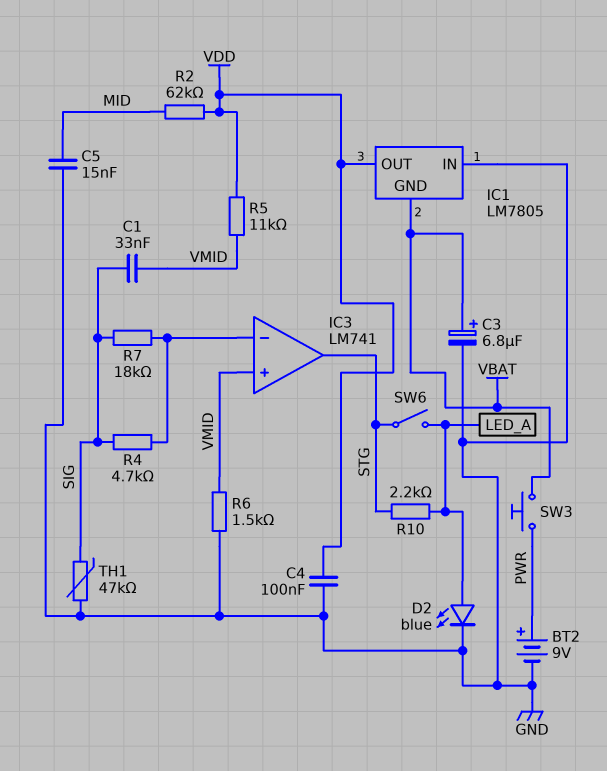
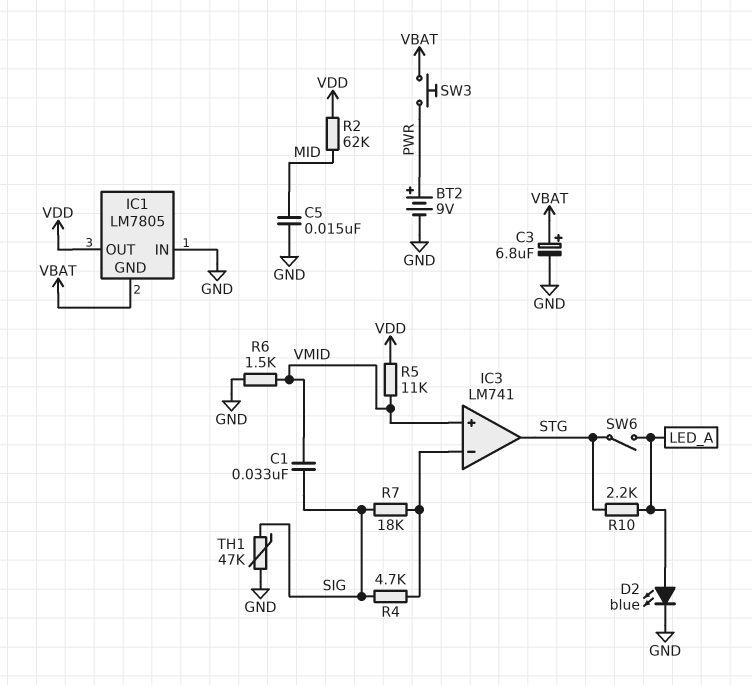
C4: 100nF (GND, VDD) -> none

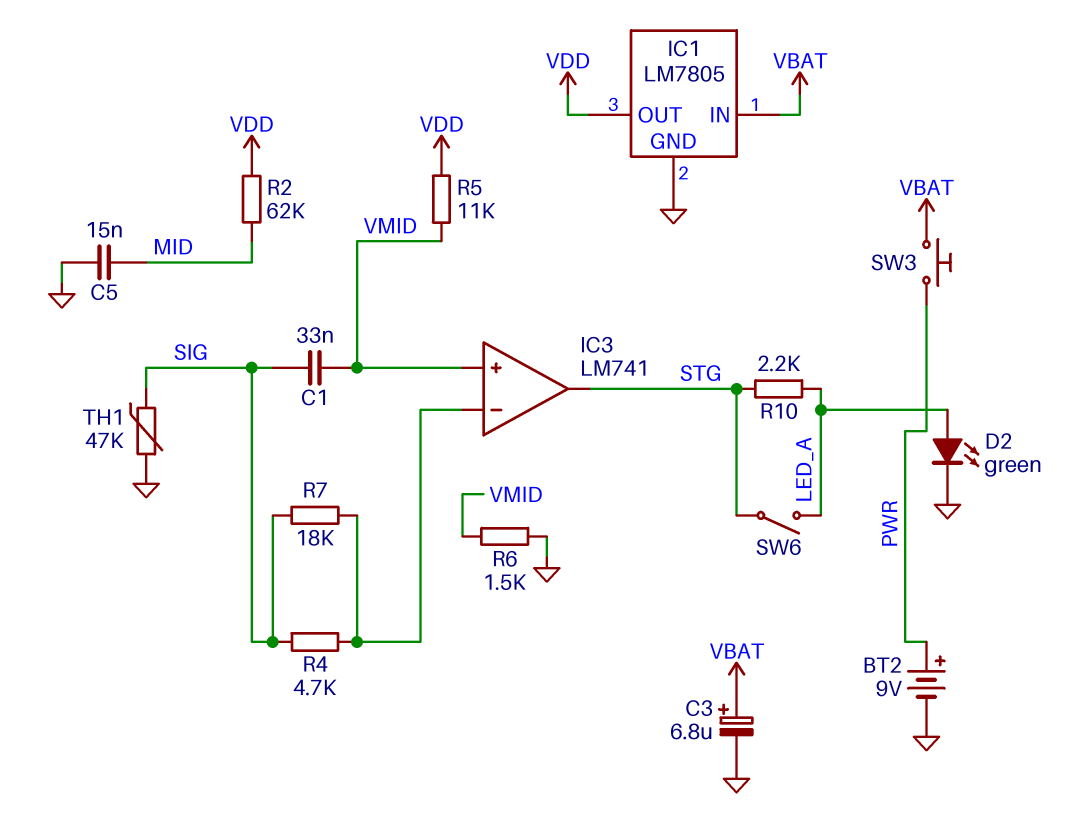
D2: LED blue (A LED_A, K GND) -> LED green (A LED_A, K GND)
IC1 pin GND: VBAT -> GND
IC1 pin IN: GND -> VBAT

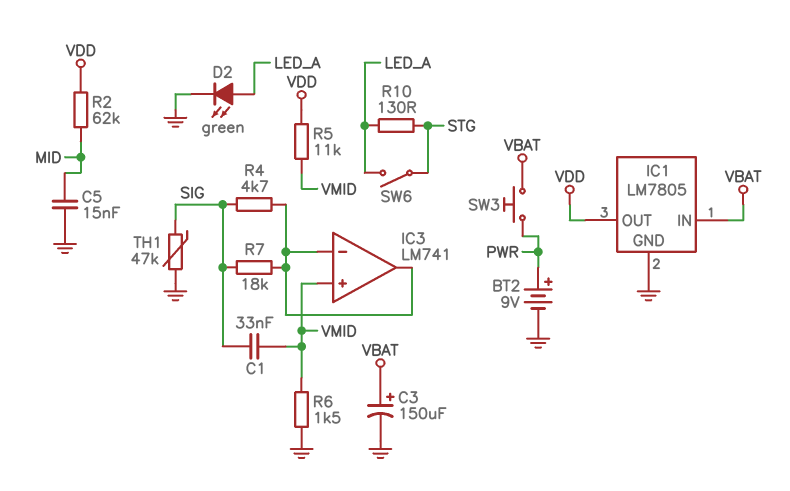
C3: 6.8uF (plus VBAT, minus GND) -> 150uF (plus VBAT, minus GND)
IC3 pin out: STG -> IC3/in-
R10: 2.2k (LED_A, STG) -> 130 (LED_A, STG)

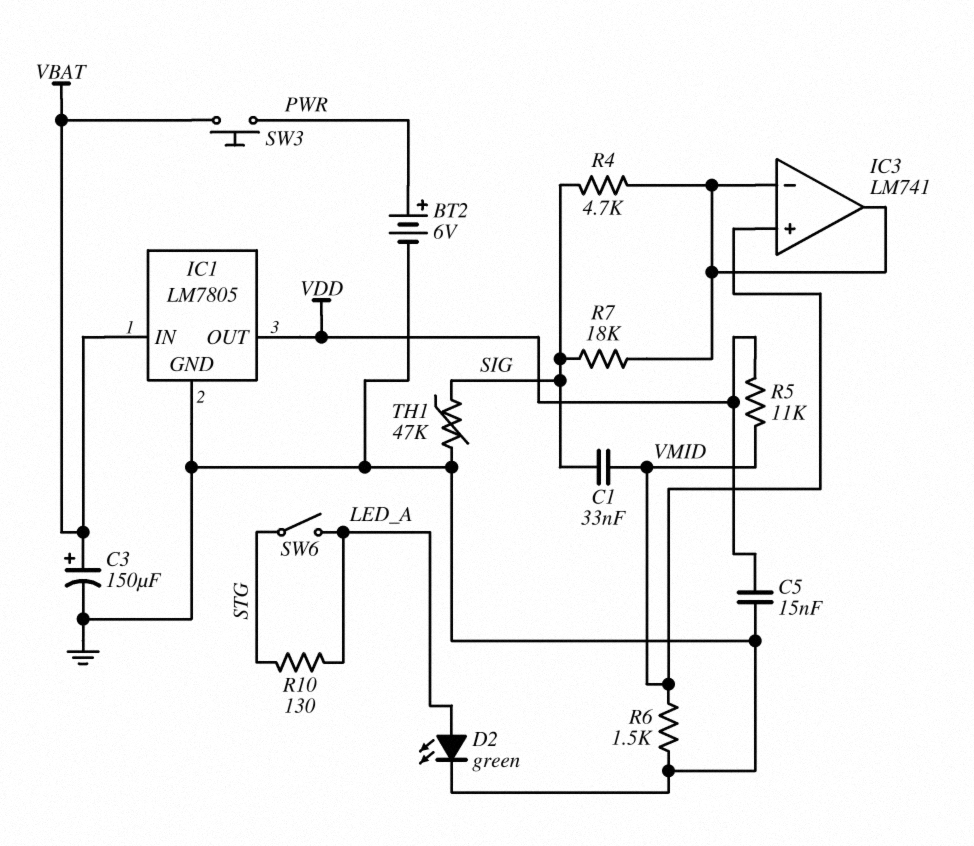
BT2: 9V (plus PWR, minus GND) -> 6V (plus PWR, minus GND)
C5: 15nF (GND, MID) -> 15nF (GND, VDD)
R2: 62k (MID, VDD) -> none

